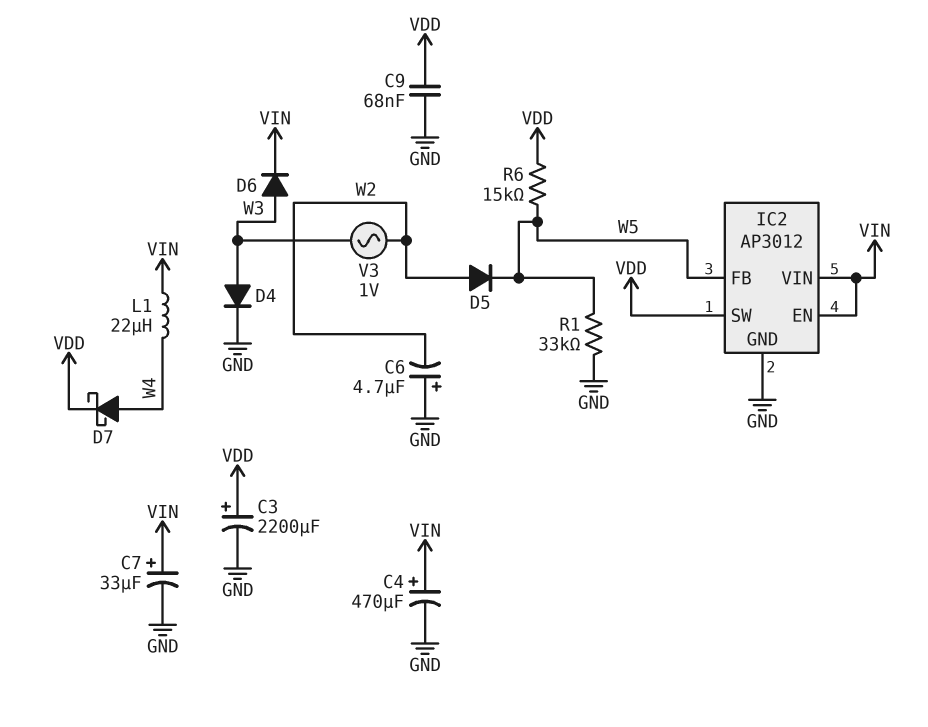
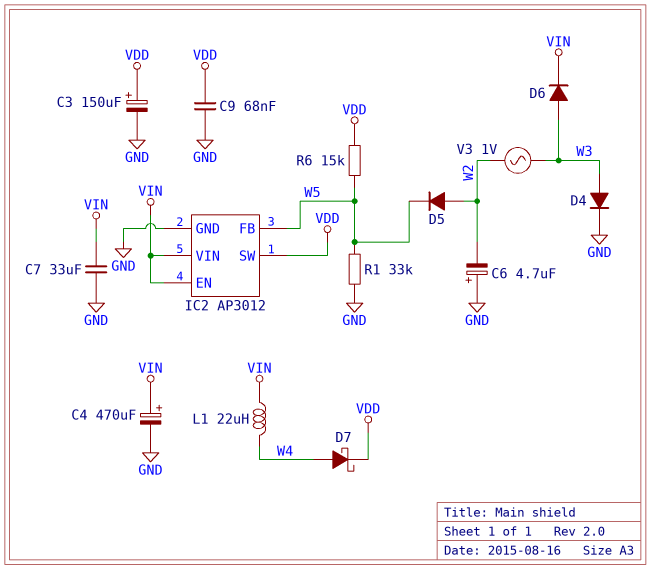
C3: 2200uF (plus VDD, minus GND) -> 150uF (plus VDD, minus GND)
C7: 33uF (plus VIN, minus GND) -> 33uF (GND, VIN)

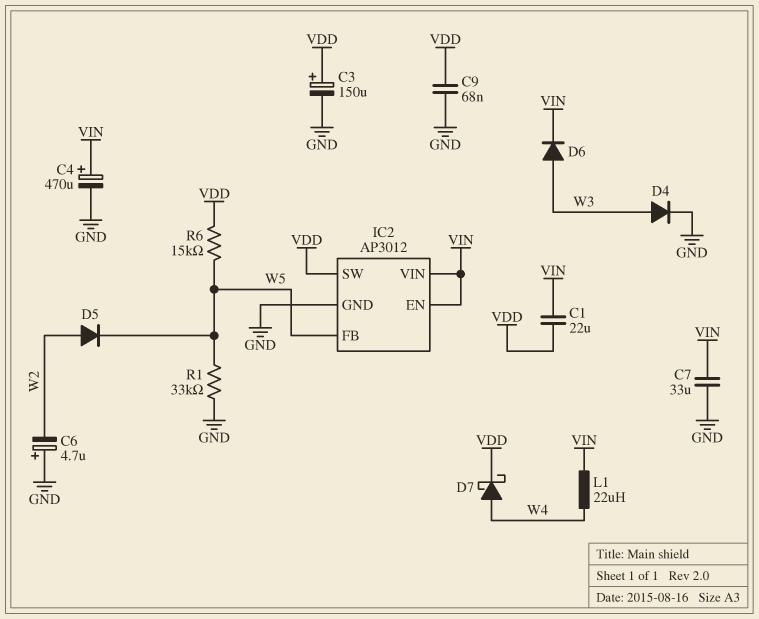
C1: none -> 22uF (VDD, VIN)
V3: AC 1V (W2, W3) -> none

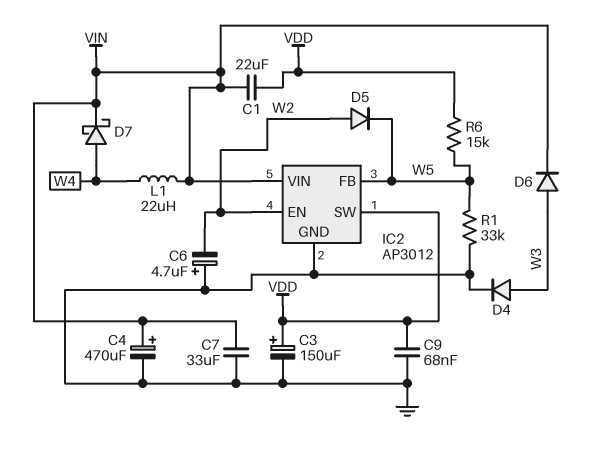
D7: schottky (A W4, K VDD) -> schottky (A W4, K VIN)
IC2 pin EN: VIN -> W2

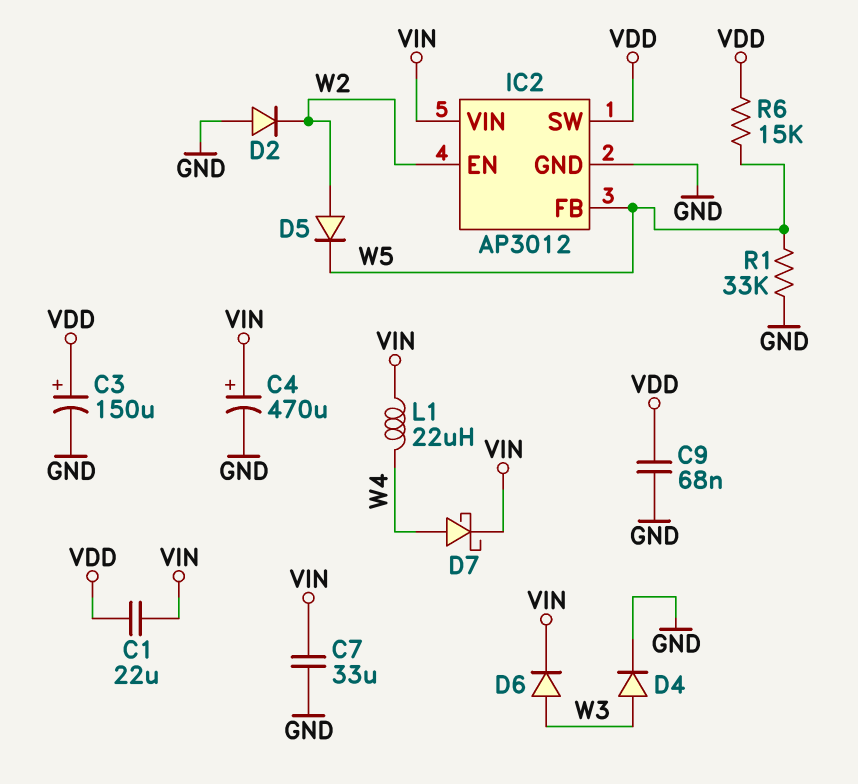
C6: 4.7uF (plus GND, minus W2) -> none
D2: none -> diode (A GND, K W2)

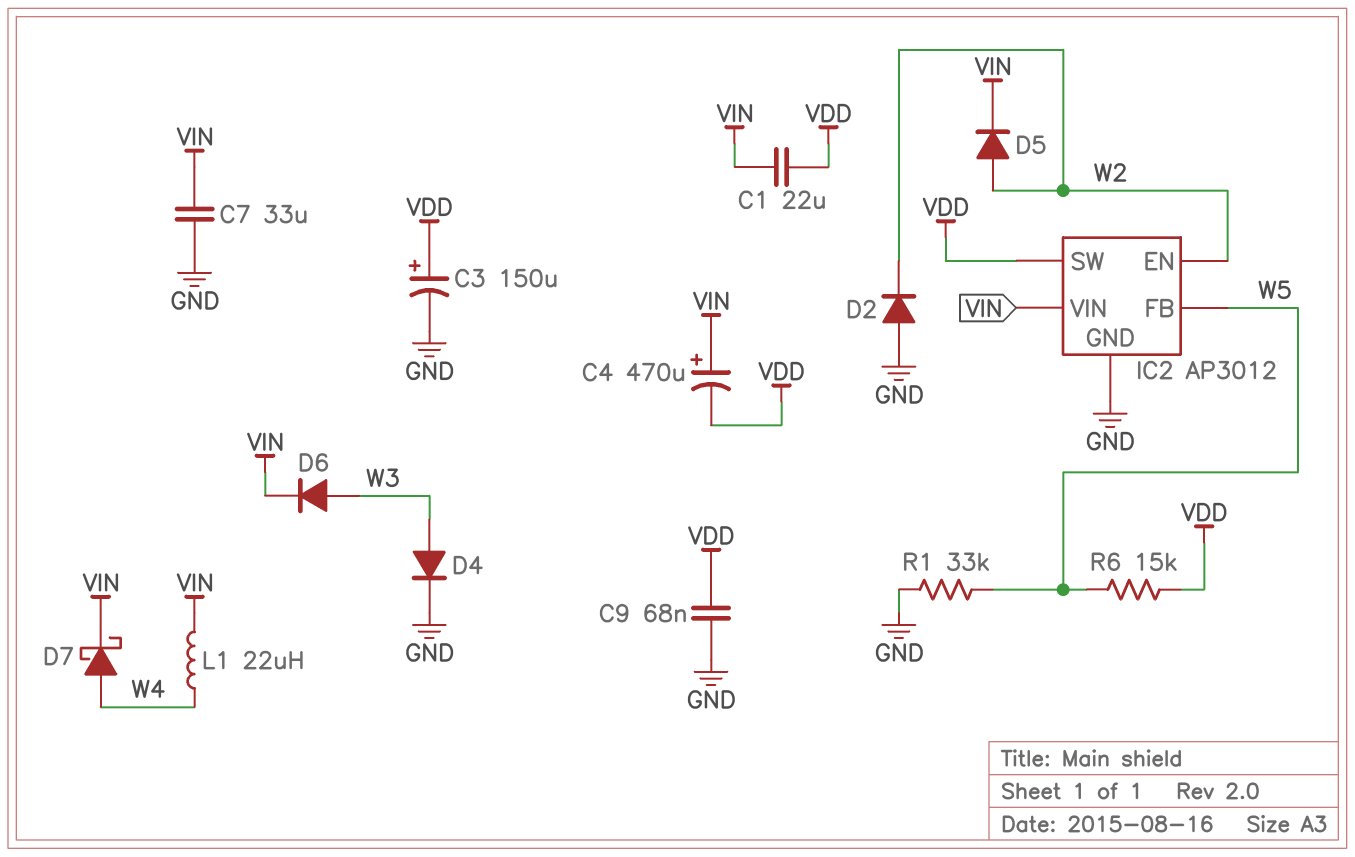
C4: 470uF (plus VIN, minus GND) -> 470uF (plus VIN, minus VDD)
D5: diode (A W2, K W5) -> diode (A W2, K VIN)

